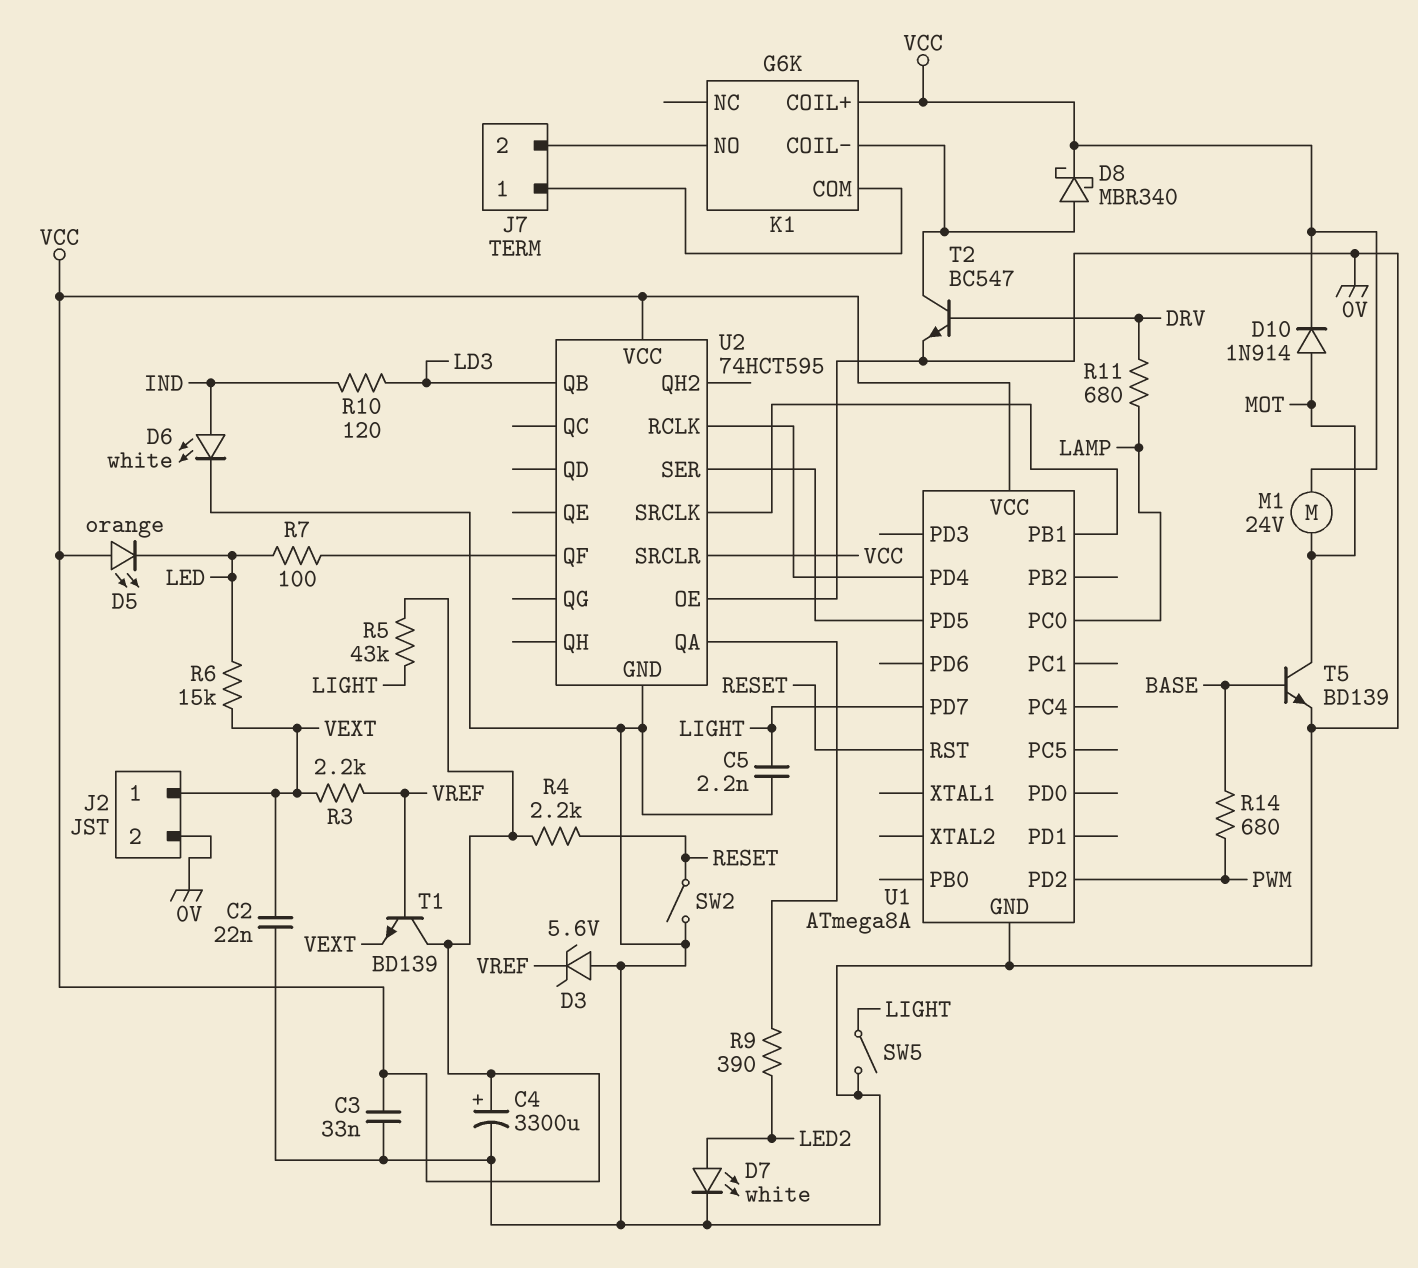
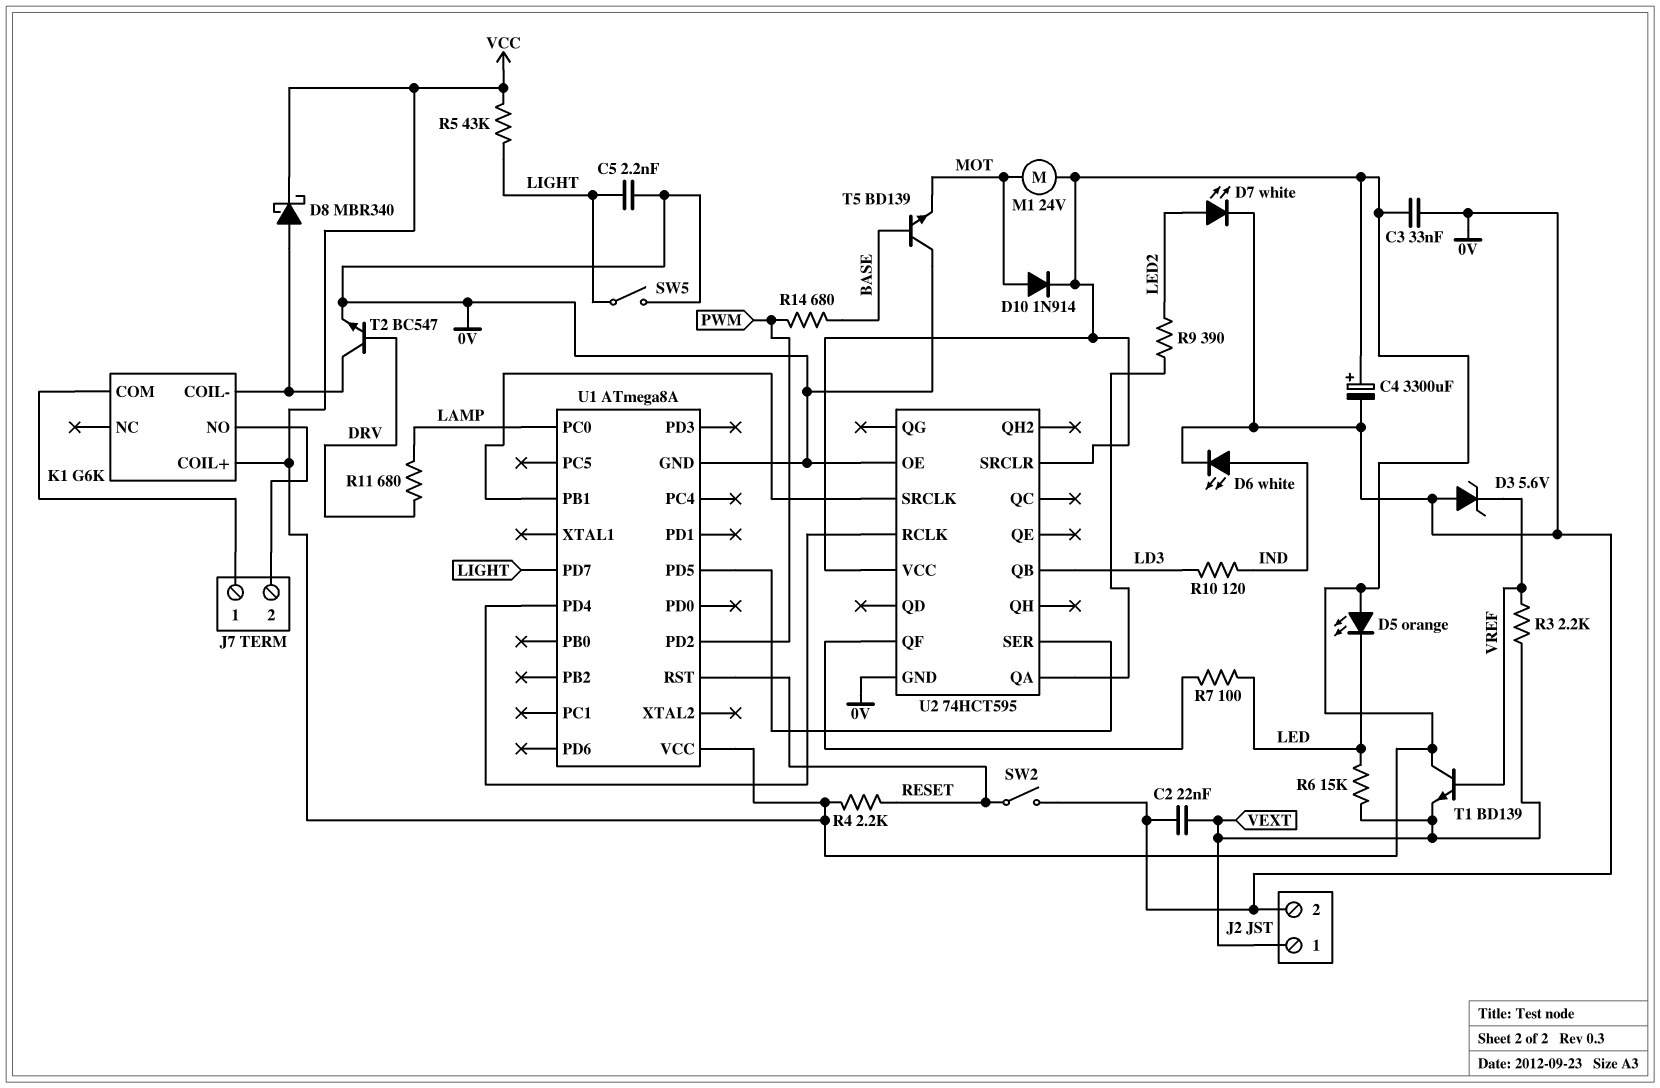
T5: NPN BD139 (B BASE, C MOT, E 0V) -> NPN BD139 (B BASE, C 0V, E MOT)

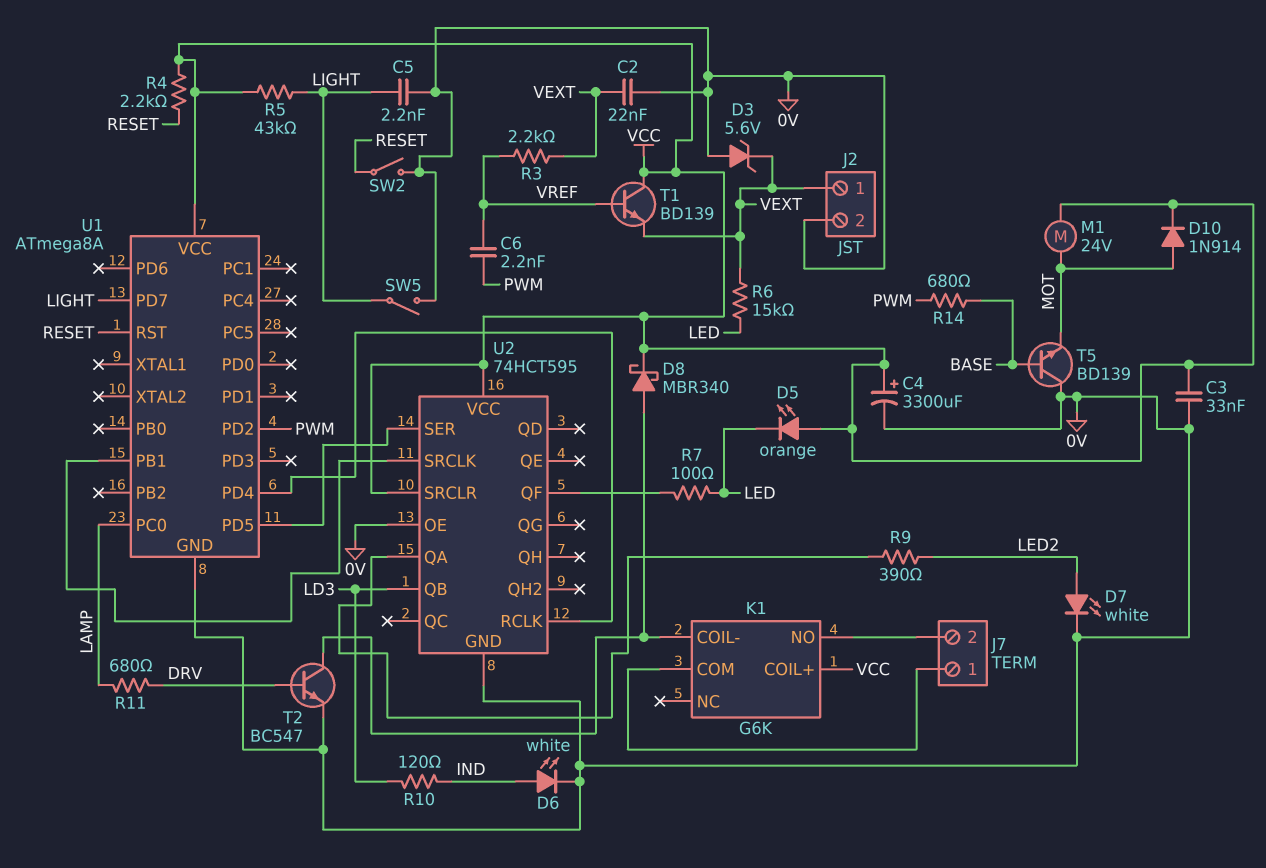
C6: none -> 2.2nF (PWM, VREF)
D3: zener 5.6V (A 0V, K VREF) -> zener 5.6V (A 0V, K VEXT)

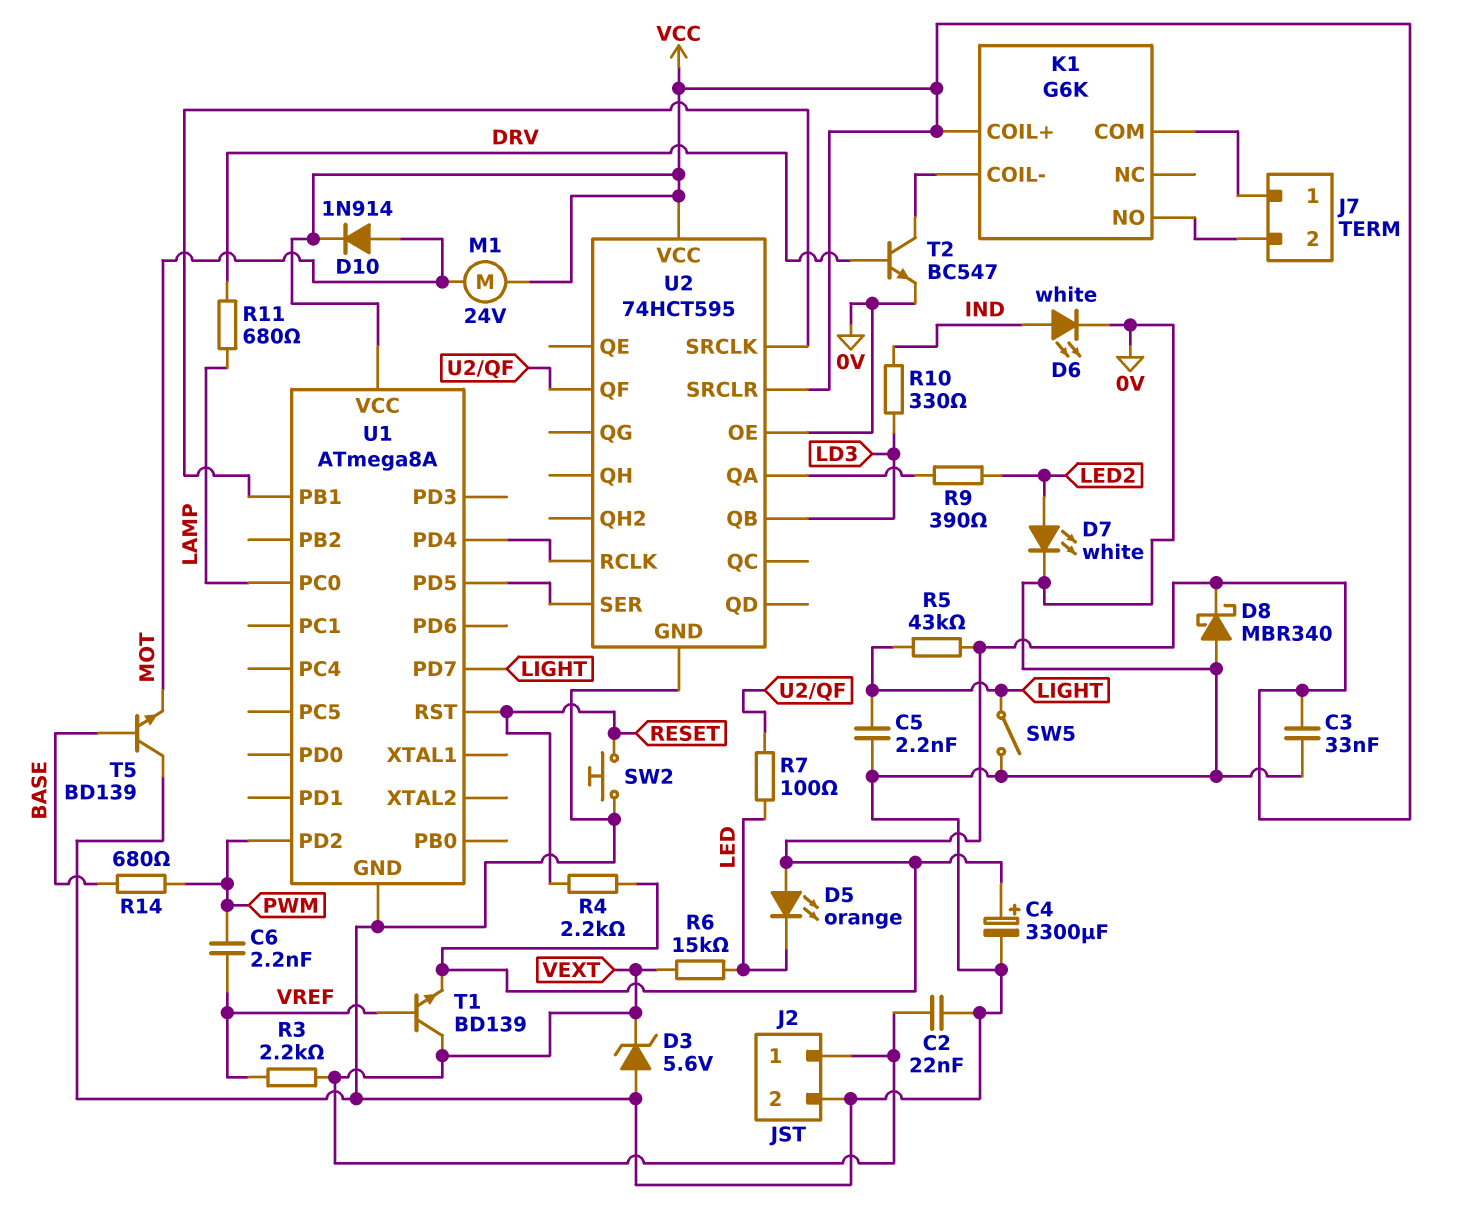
D8: schottky MBR340 (A K1/COIL-, K VCC) -> schottky MBR340 (A 0V, K VCC)
R10: 120 (IND, LD3) -> 330 (IND, LD3)
SW2: switch (0V, RESET) -> button (0V, RESET)
T1: NPN BD139 (B VREF, C VCC, E VEXT) -> NPN BD139 (B VREF, C VEXT, E VCC)

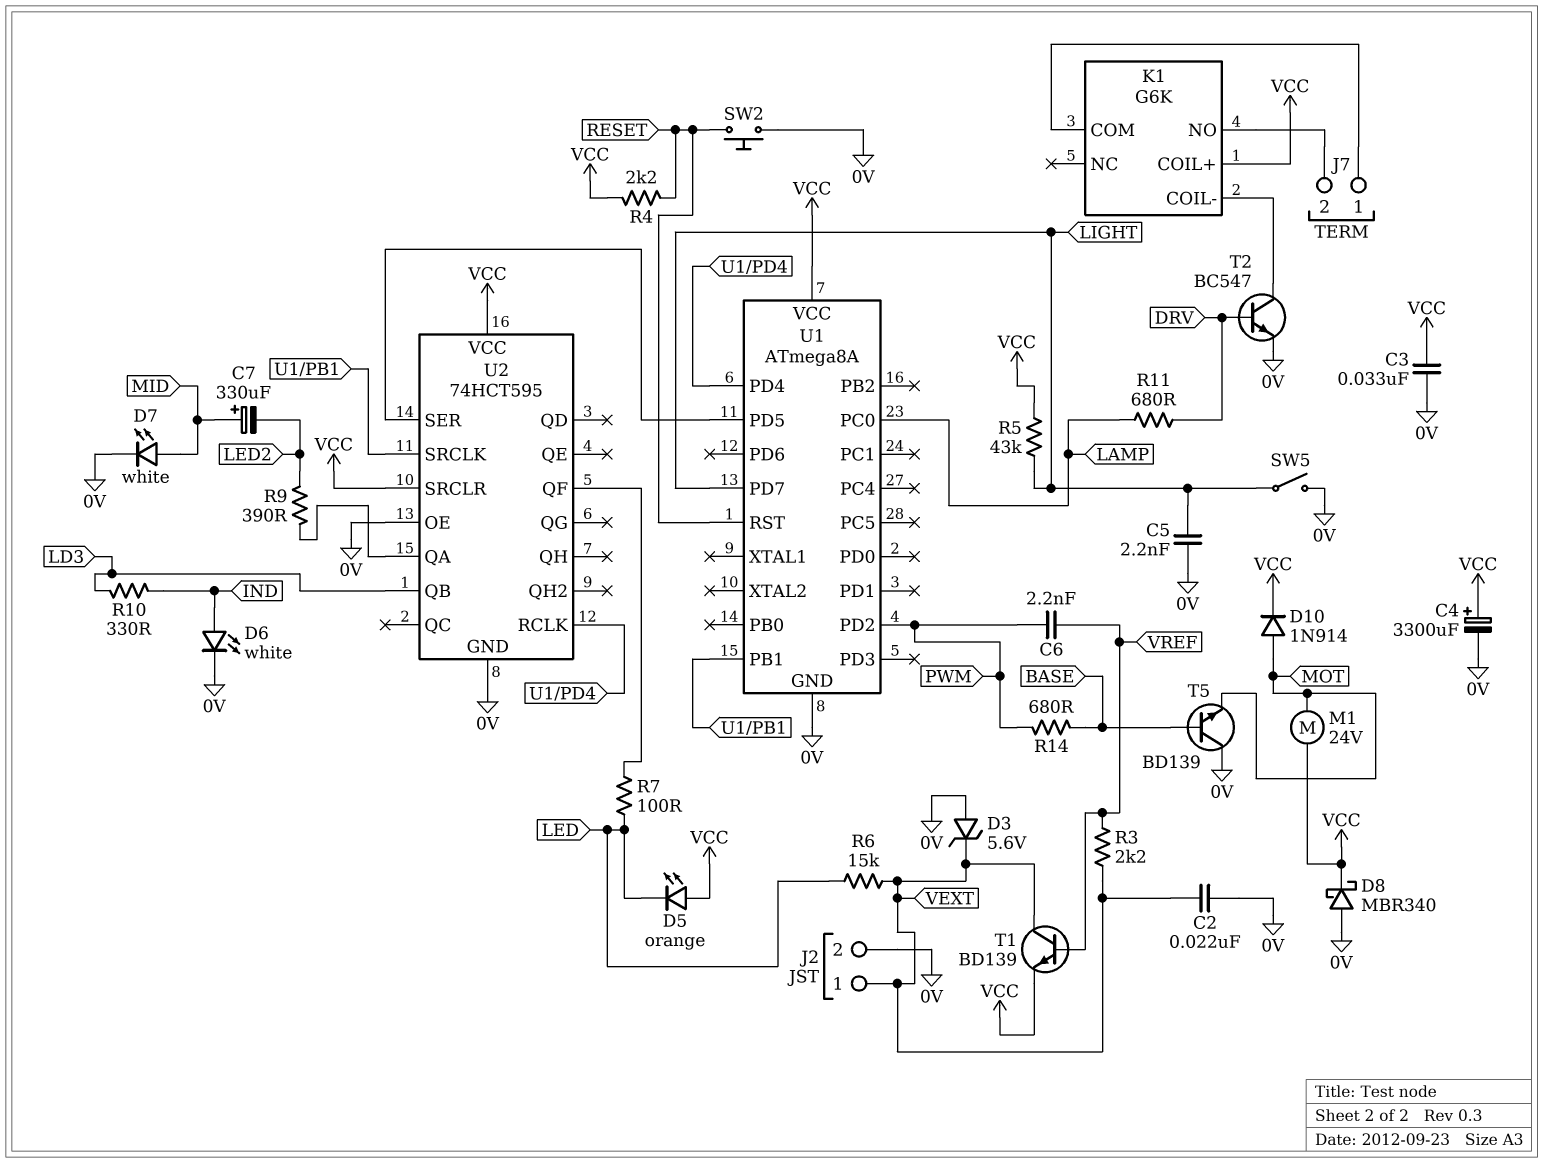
C7: none -> 330uF (plus MID, minus LED2)
D7: LED white (A LED2, K 0V) -> LED white (A MID, K 0V)

